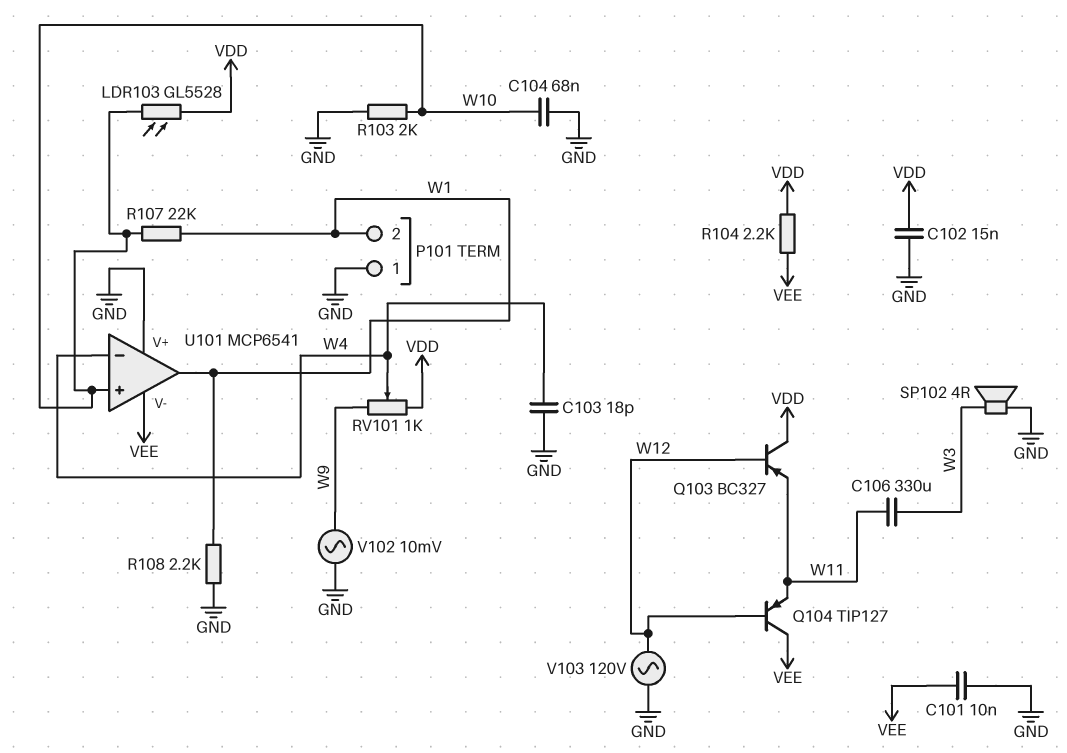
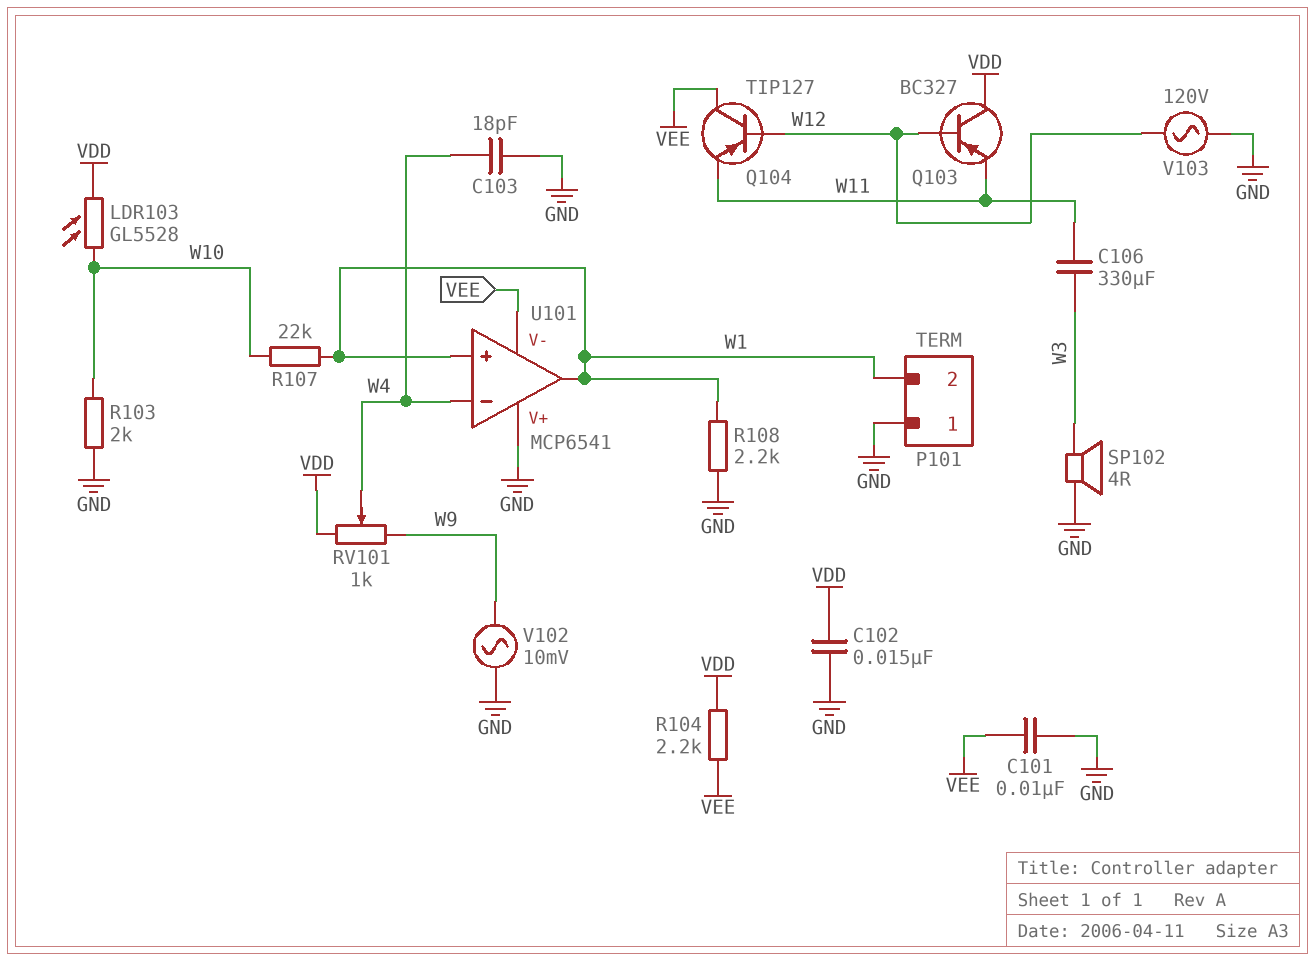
C104: 68nF (GND, W10) -> none
U101 pin in+: W10 -> W1

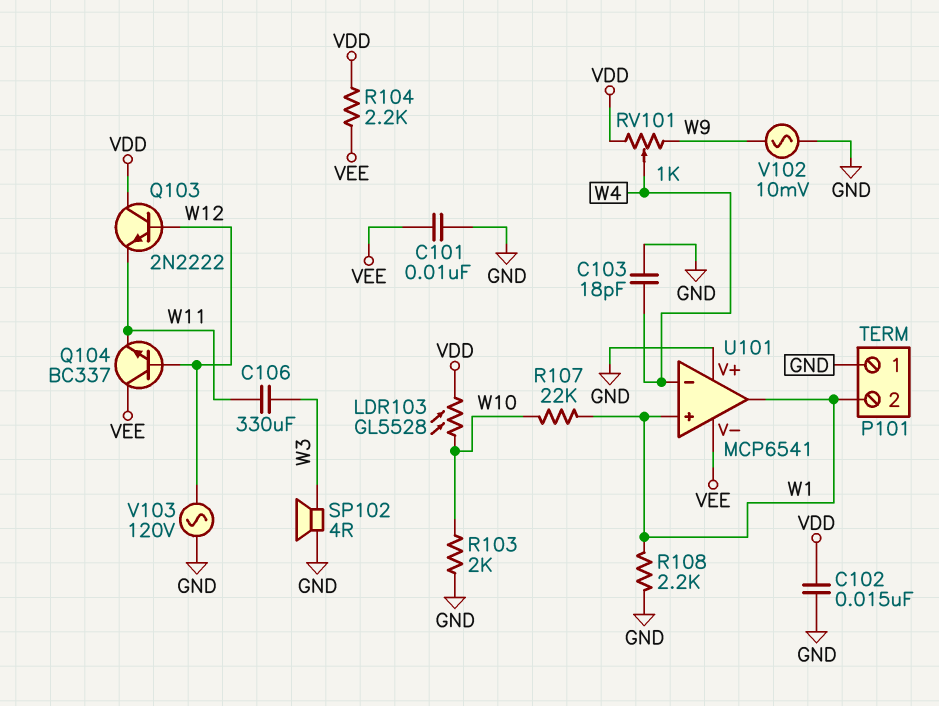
Q103: PNP BC327 (B W12, C VDD, E W11) -> NPN 2N2222 (B W12, C VDD, E W11)
Q104: PNP TIP127 (B W12, C VEE, E W11) -> NPN BC337 (B W12, C VEE, E W11)

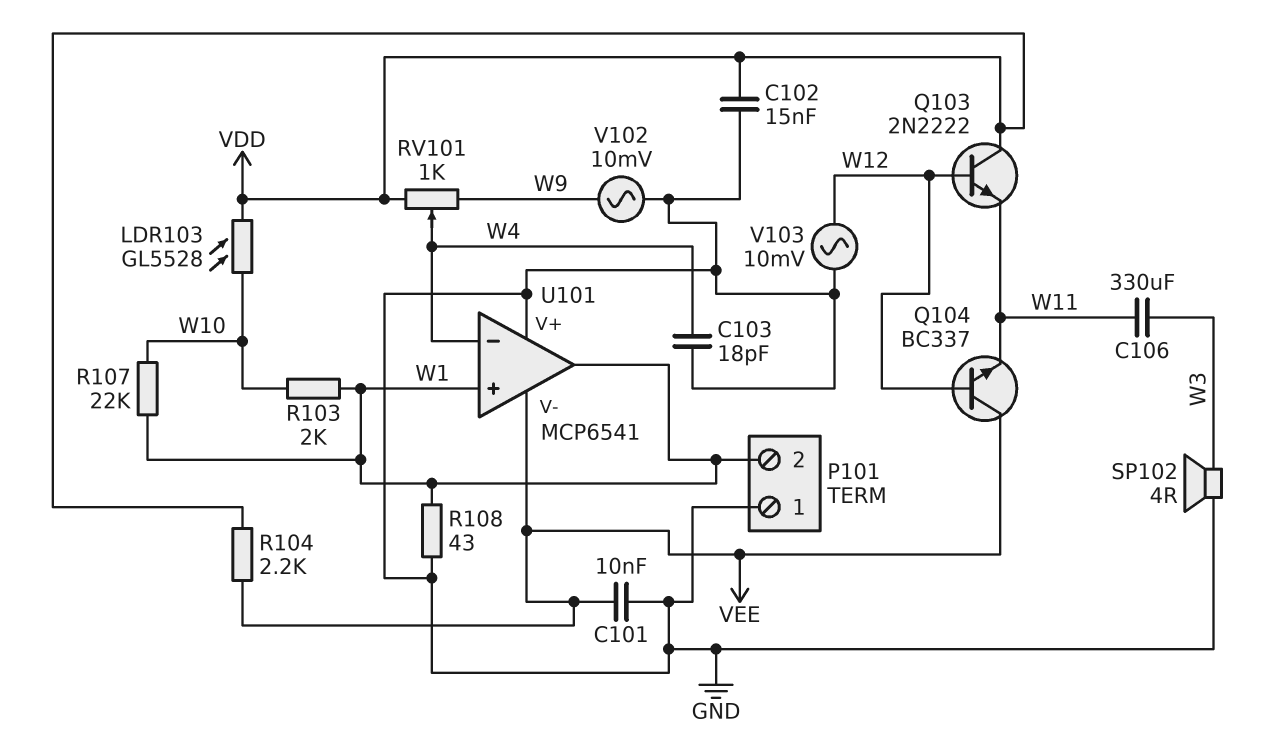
R103: 2k (GND, W10) -> 2k (W1, W10)
R108: 2.2k (GND, W1) -> 43 (GND, W1)
V103: AC 120V (GND, W12) -> AC 10mV (GND, W12)

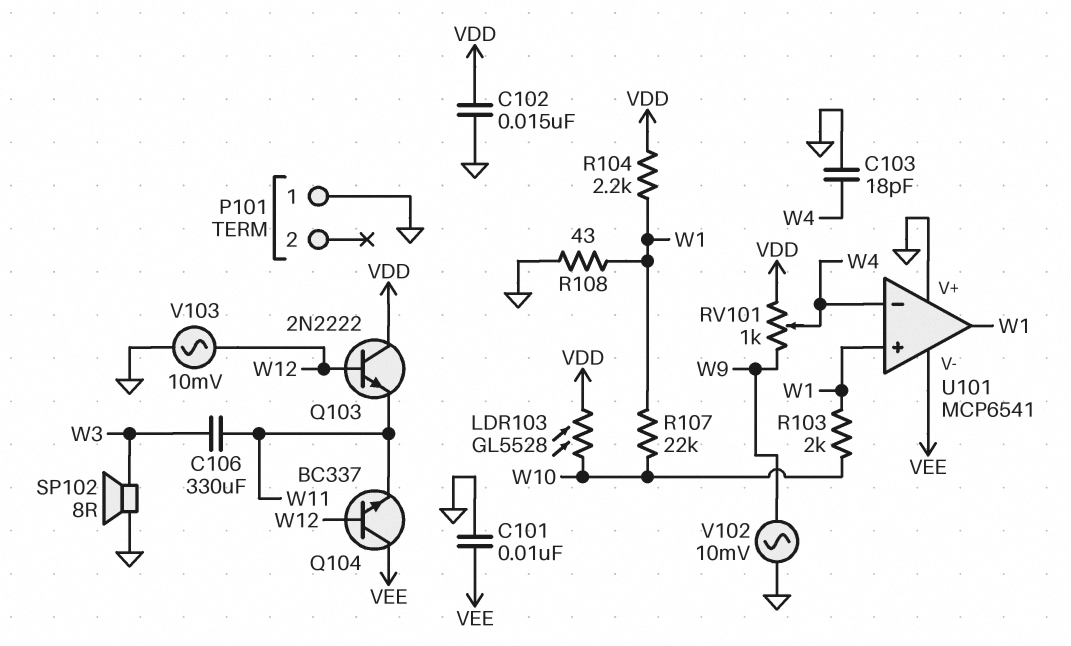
P101 pin 2: W1 -> none
R104: 2.2k (VDD, VEE) -> 2.2k (VDD, W1)
SP102: speaker 4R (GND, W3) -> speaker 8R (GND, W3)

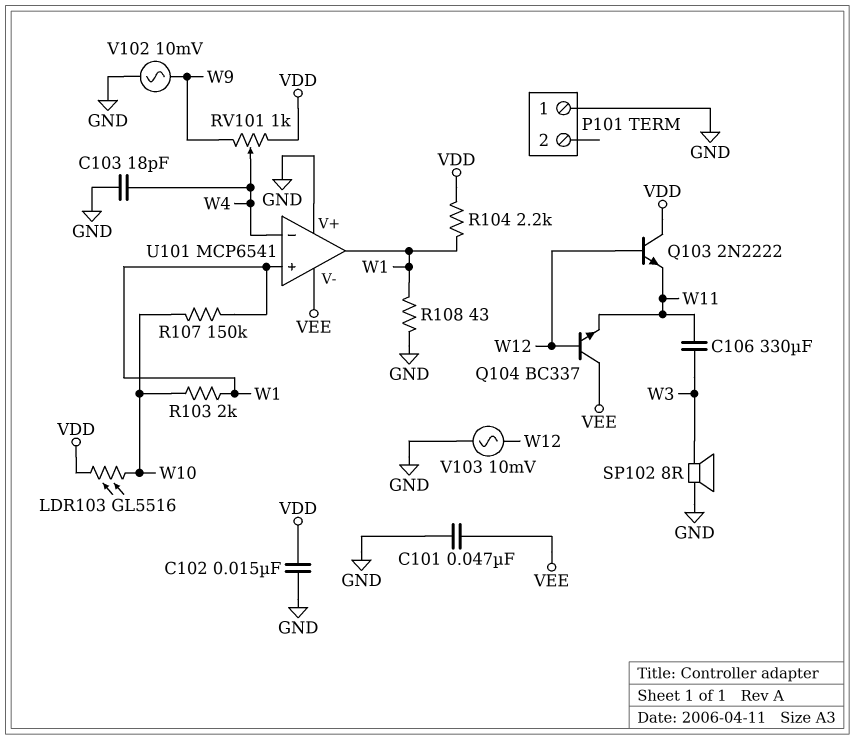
C101: 10nF (GND, VEE) -> 47nF (GND, VEE)
LDR103: GL5528 (VDD, W10) -> GL5516 (VDD, W10)
R107: 22k (W1, W10) -> 150k (W1, W10)

